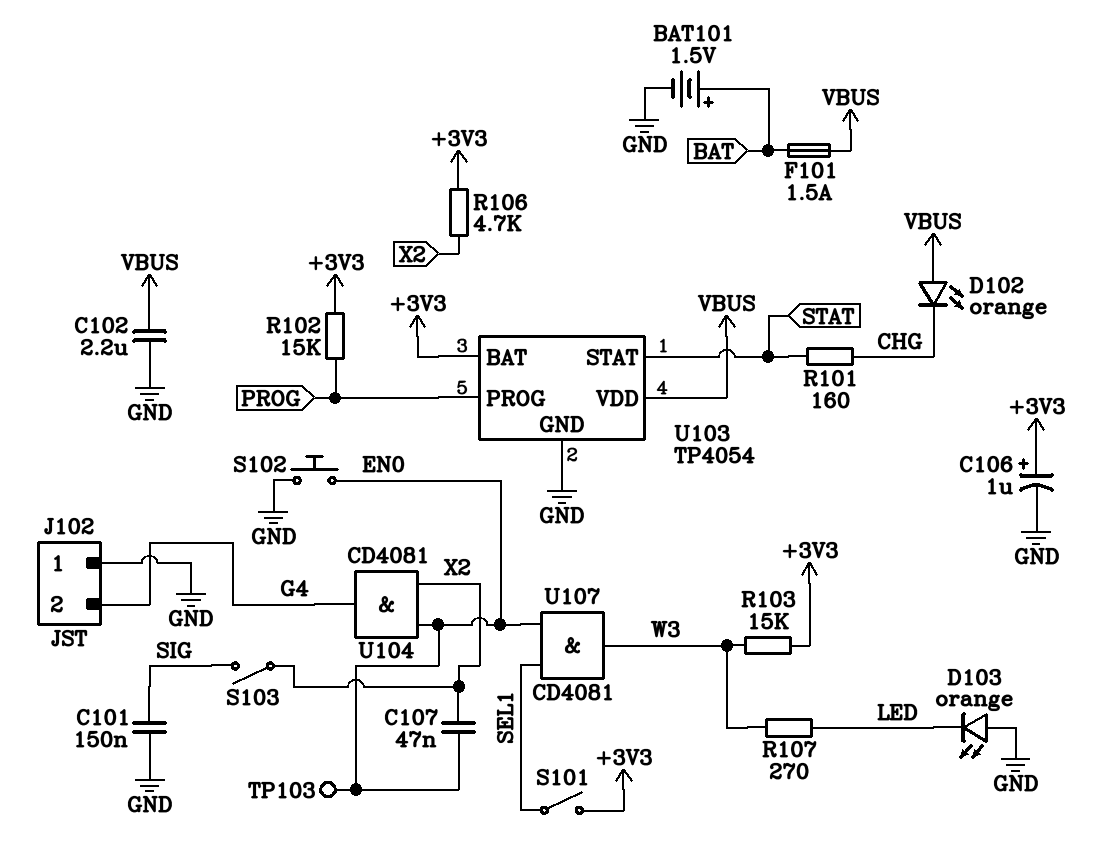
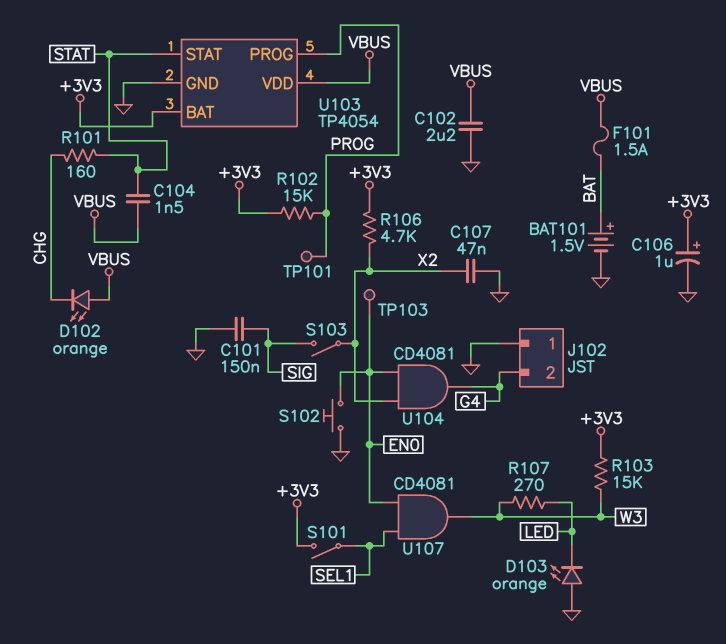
C104: none -> 1.5nF (STAT, VBUS)
C107: 47nF (EN0, X2) -> 47nF (GND, X2)
TP101: none -> test point (PROG)

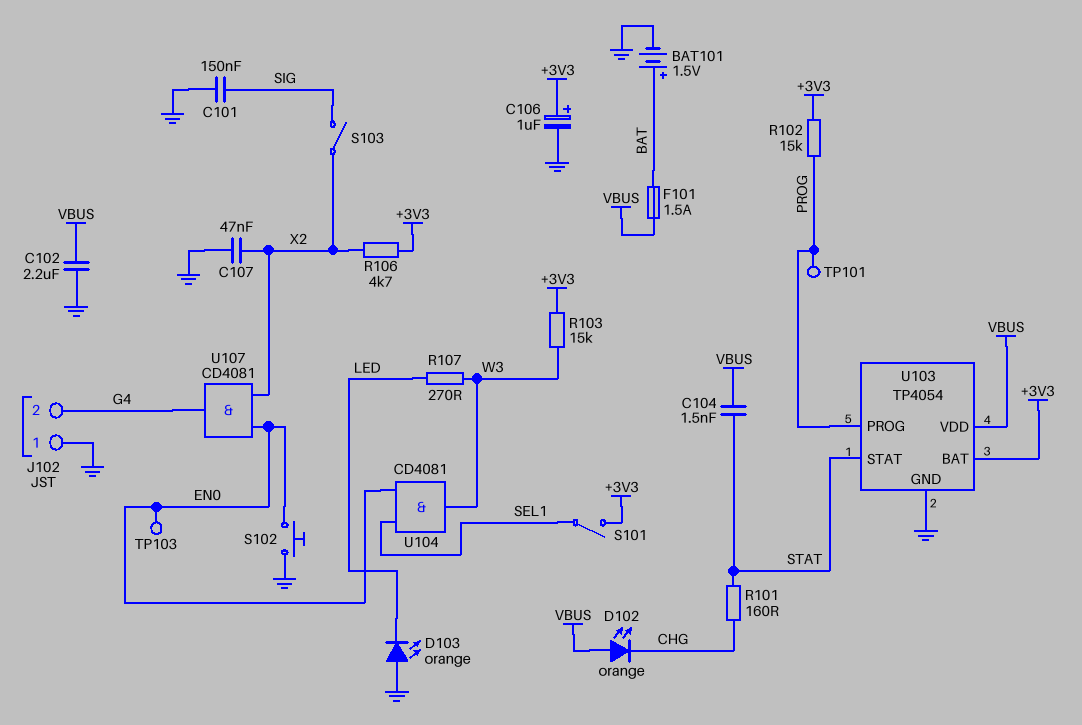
U104: AND CD4081 (in EN0, in X2, out G4) -> AND CD4081 (in EN0, in SEL1, out W3)
U107: AND CD4081 (in EN0, in SEL1, out W3) -> AND CD4081 (in EN0, in X2, out G4)

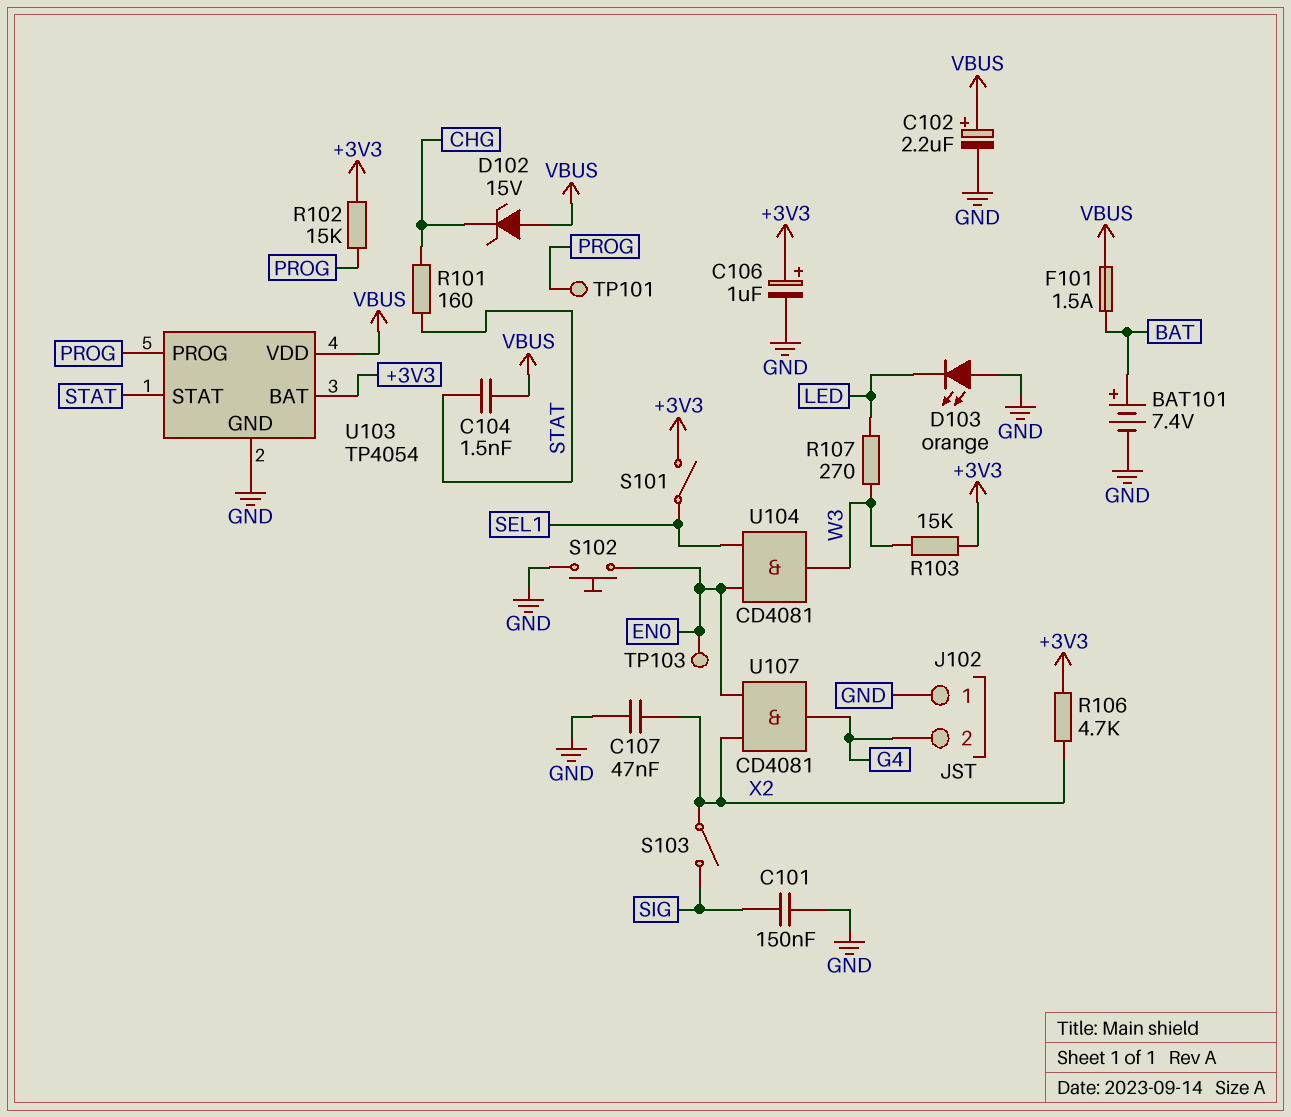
BAT101: 1.5V (plus BAT, minus GND) -> 7.4V (plus BAT, minus GND)
C102: 2.2uF (GND, VBUS) -> 2.2uF (plus VBUS, minus GND)
D102: LED orange (A VBUS, K CHG) -> zener 15V (A VBUS, K CHG)

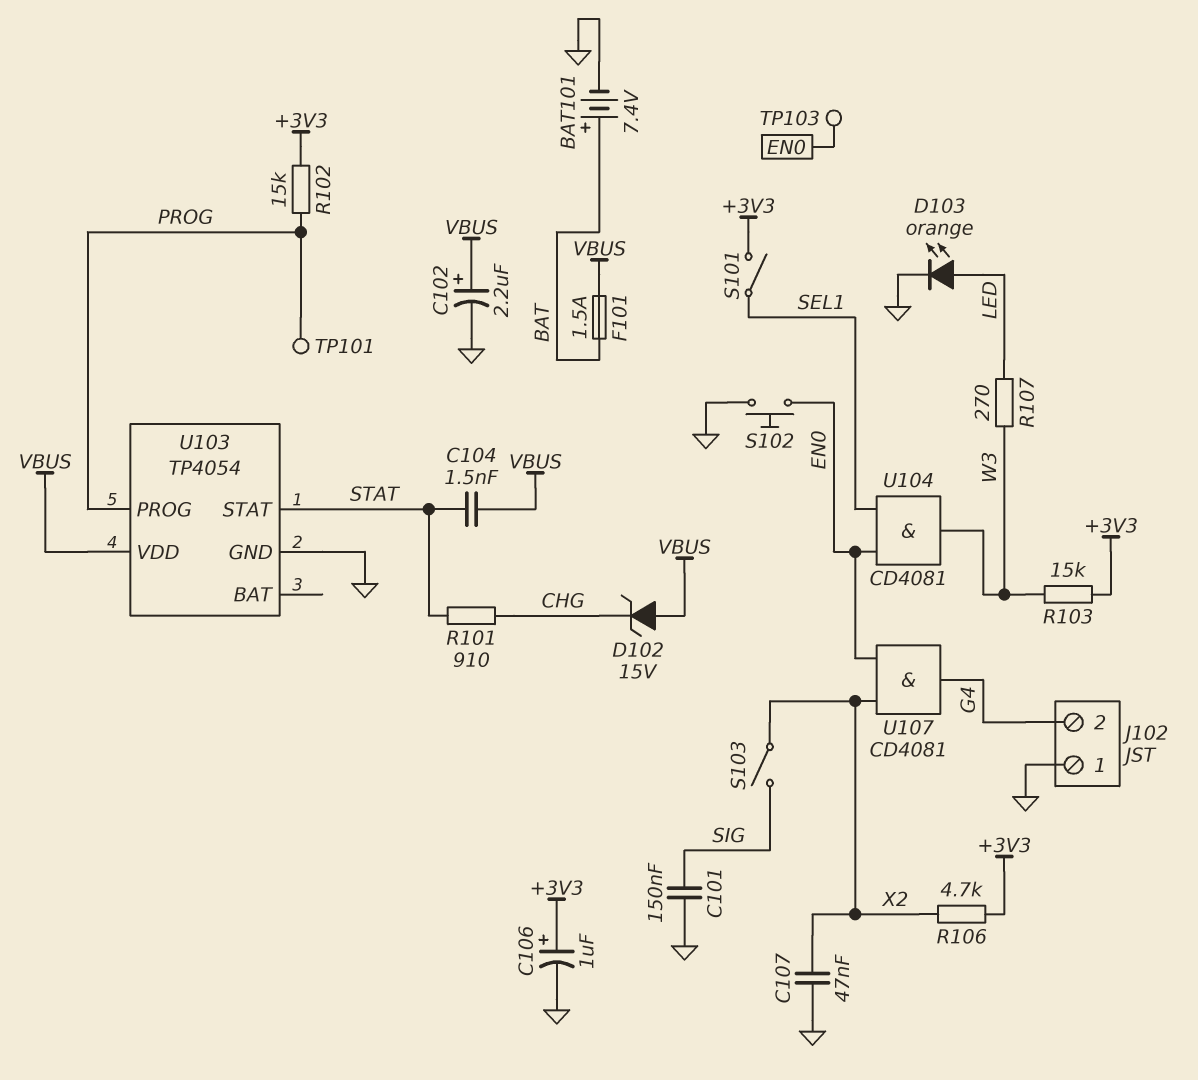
D103: LED orange (A GND, K LED) -> LED orange (A LED, K GND)
R101: 160 (CHG, STAT) -> 910 (CHG, STAT)
U103 pin BAT: +3V3 -> none

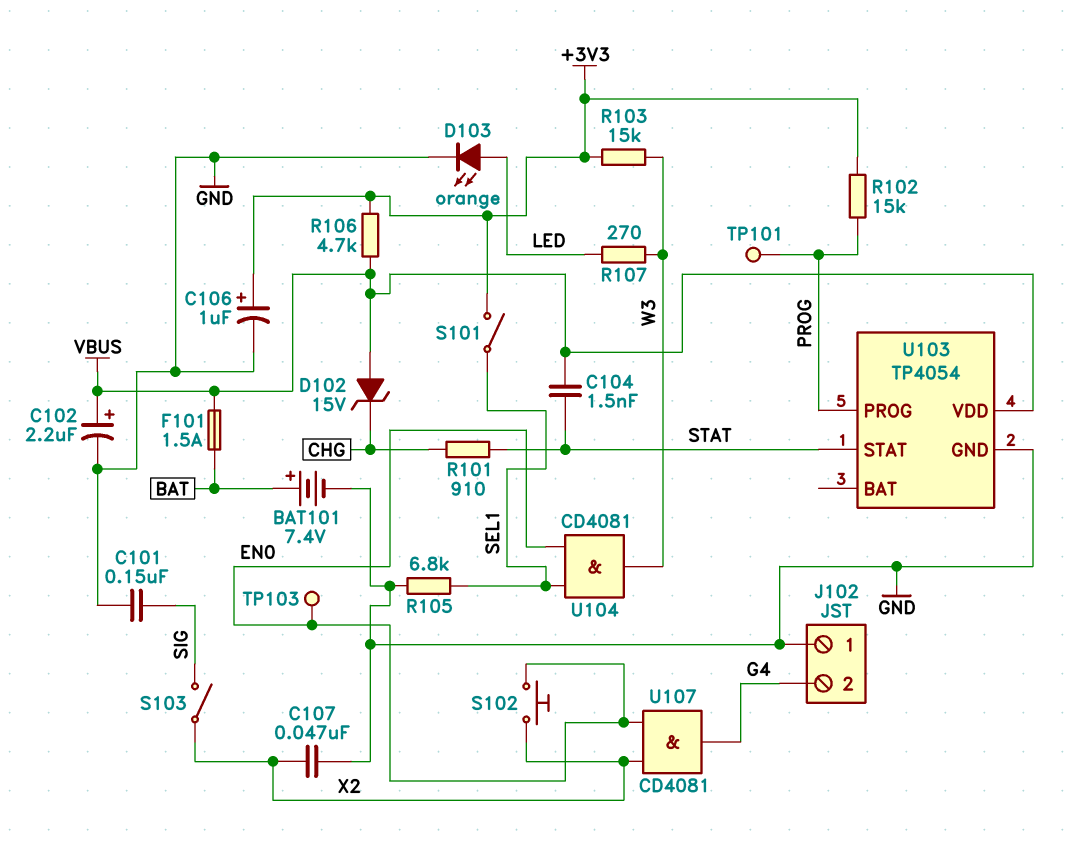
R105: none -> 6.8k (GND, SEL1)
R106: 4.7k (+3V3, X2) -> 4.7k (+3V3, VBUS)
S102: button (EN0, GND) -> button (EN0, X2)

